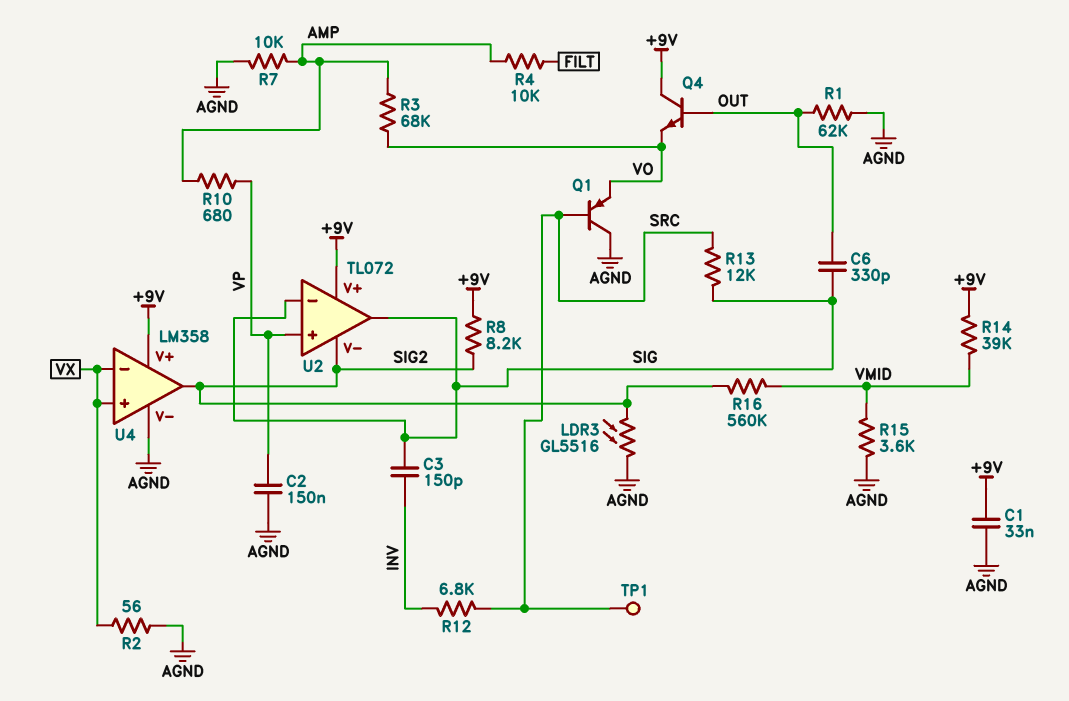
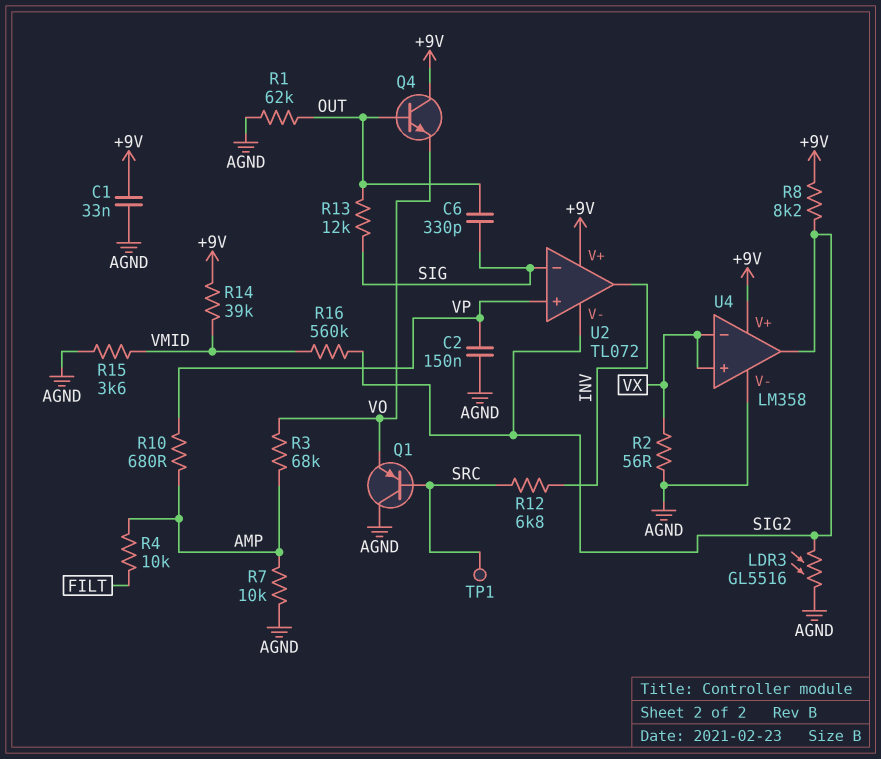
C3: 150pF (INV, SIG) -> none
R13: 12k (SIG, SRC) -> 12k (OUT, SIG)
U2 pin out: SIG -> INV

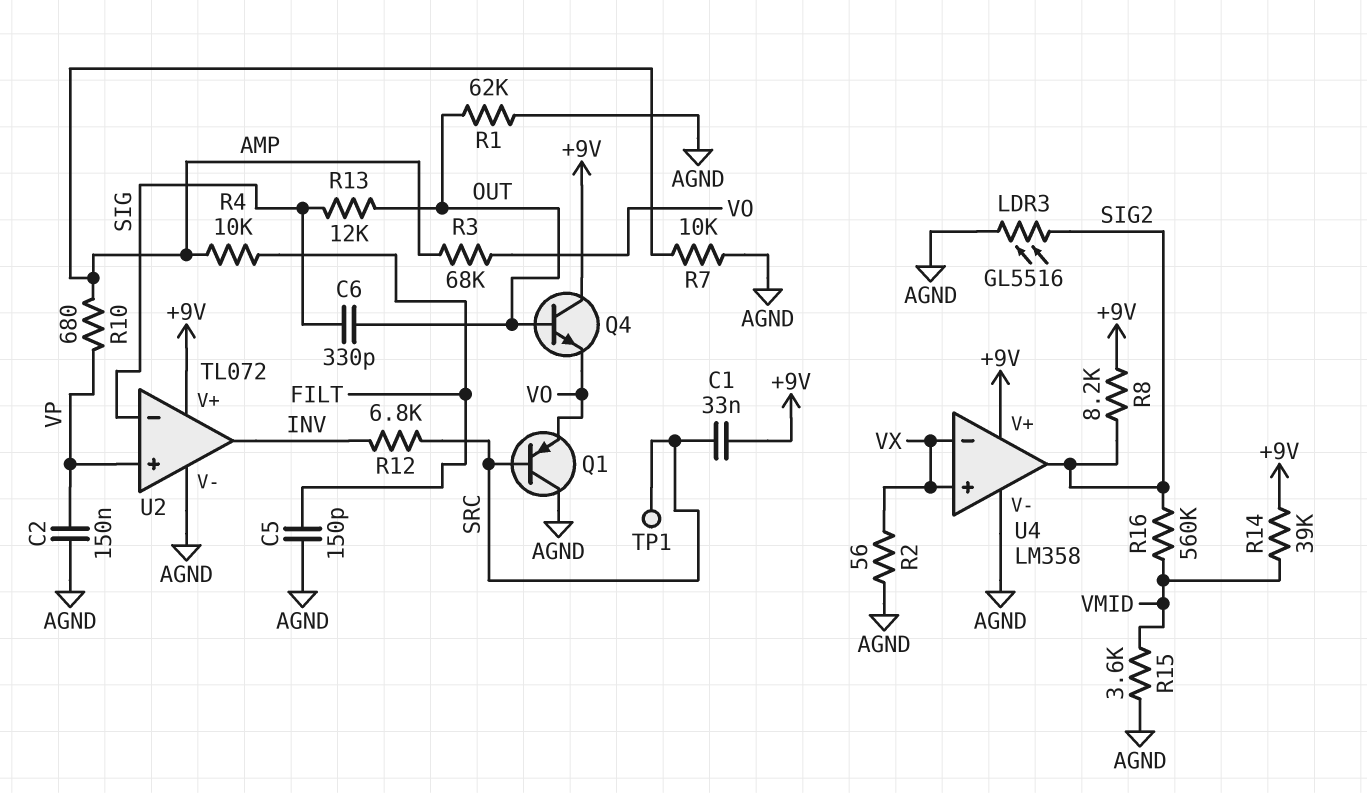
C1: 33nF (+9V, AGND) -> 33nF (+9V, SRC)
C5: none -> 150pF (AGND, FILT)
U2 pin V-: SIG2 -> AGND

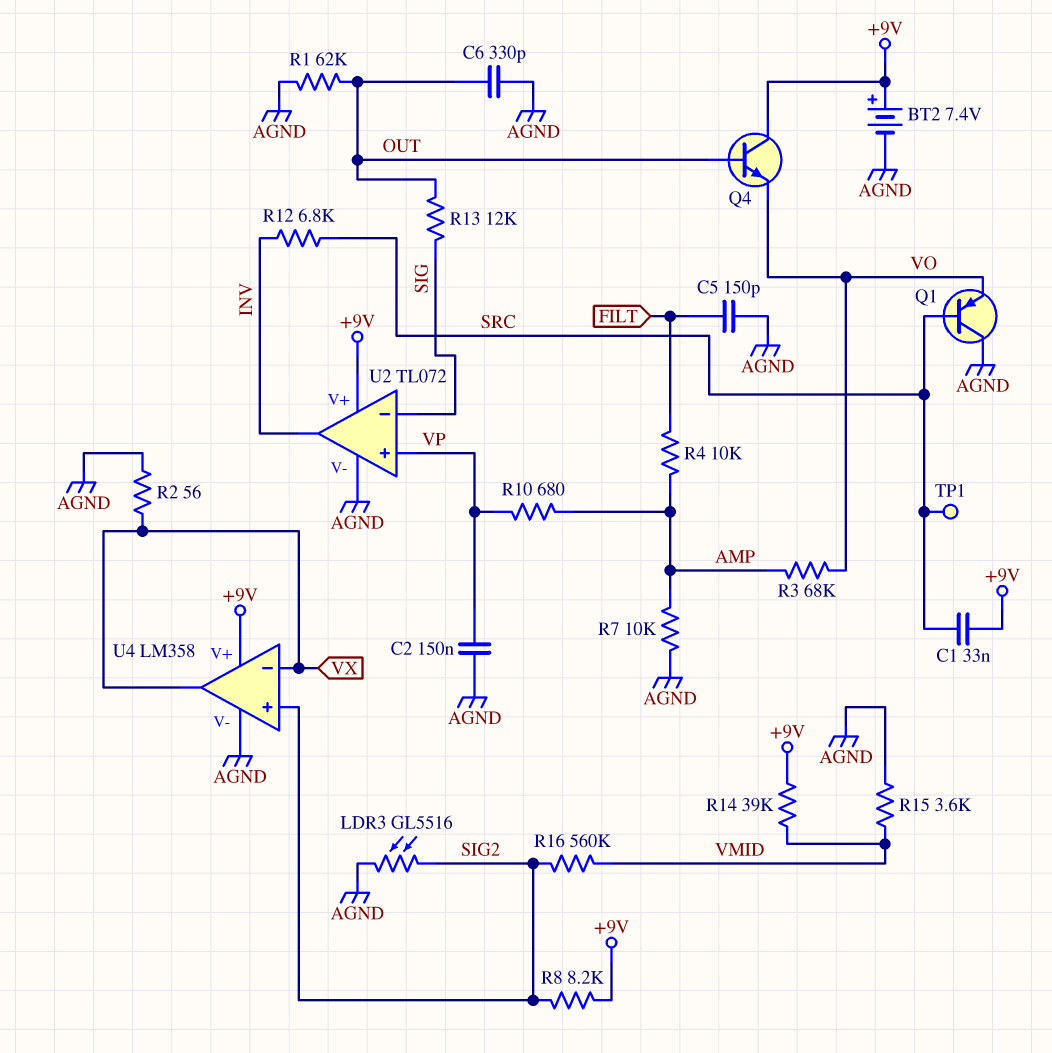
BT2: none -> 7.4V (plus +9V, minus AGND)
C6: 330pF (OUT, SIG) -> 330pF (AGND, OUT)
U4 pin in+: VX -> SIG2
U4 pin out: SIG2 -> VX

